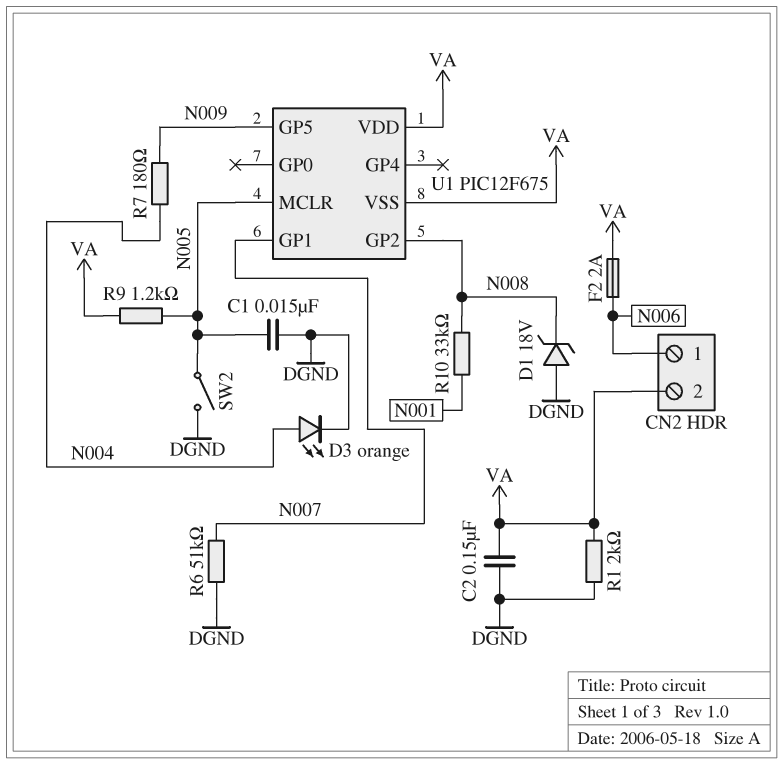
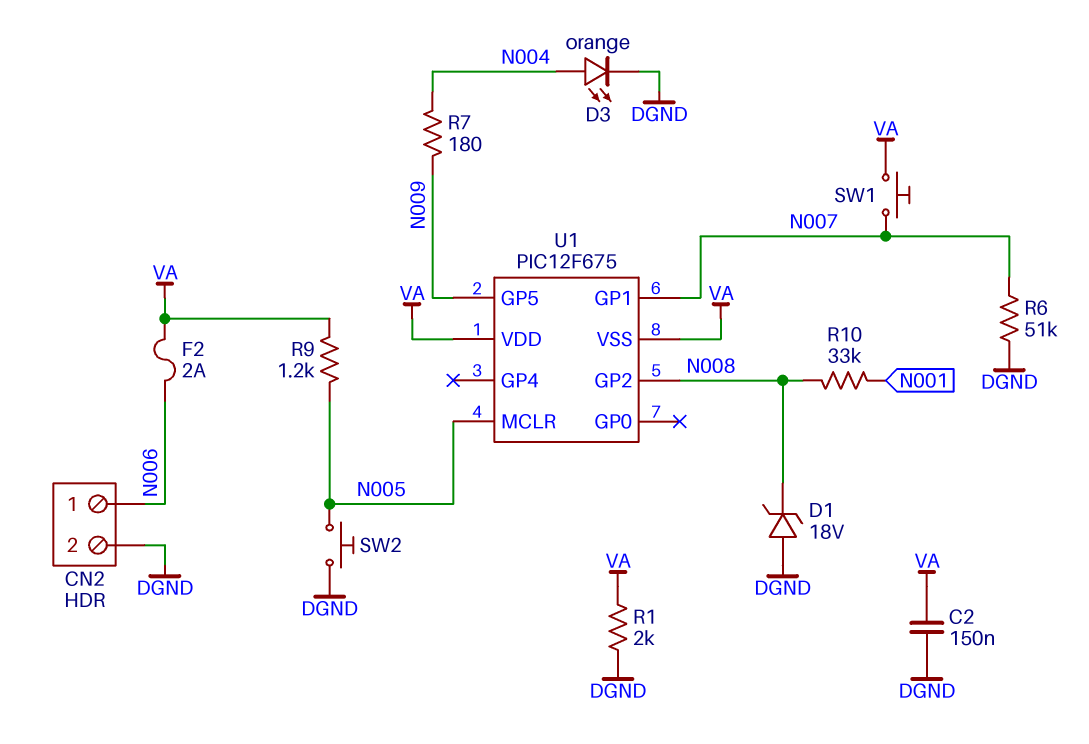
C1: 15nF (DGND, N005) -> none
CN2 pin 2: VA -> DGND
SW1: none -> button (N007, VA)
SW2: switch (DGND, N005) -> button (DGND, N005)

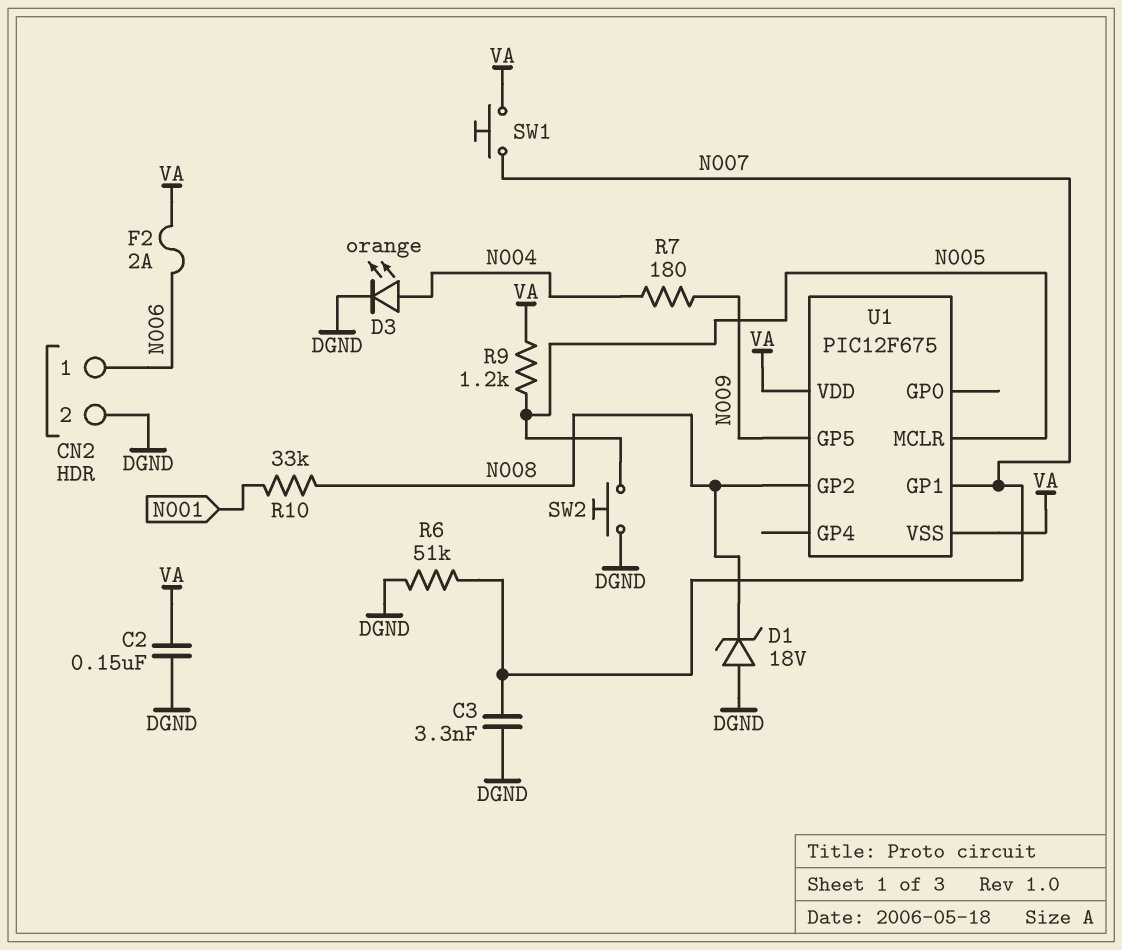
C3: none -> 3.3nF (DGND, N007)
R1: 2k (DGND, VA) -> none

